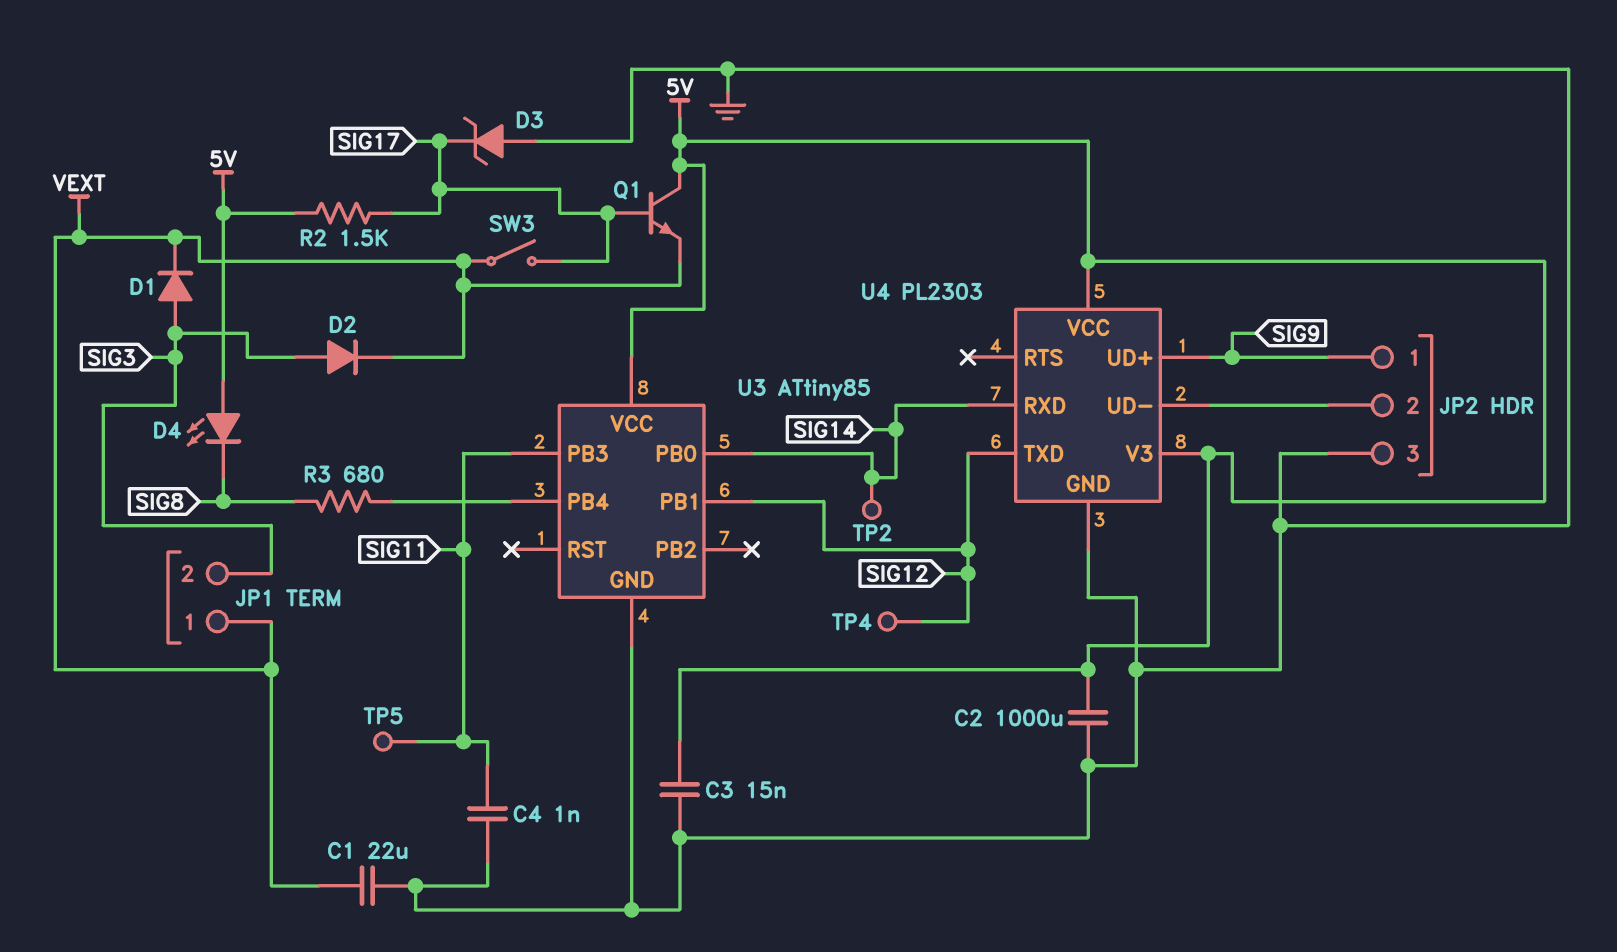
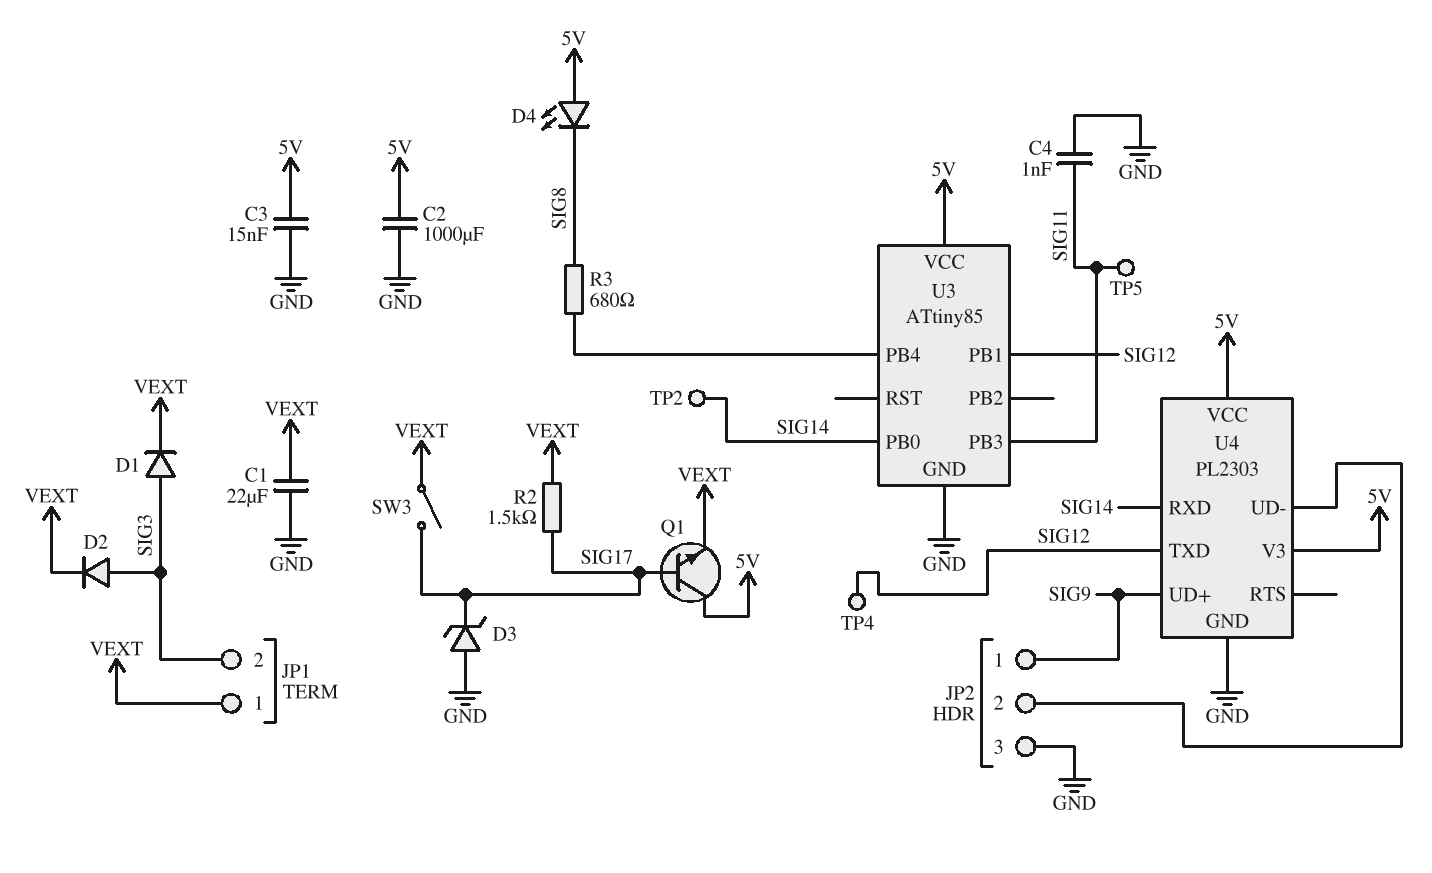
R2: 1.5k (5V, SIG17) -> 1.5k (SIG17, VEXT)

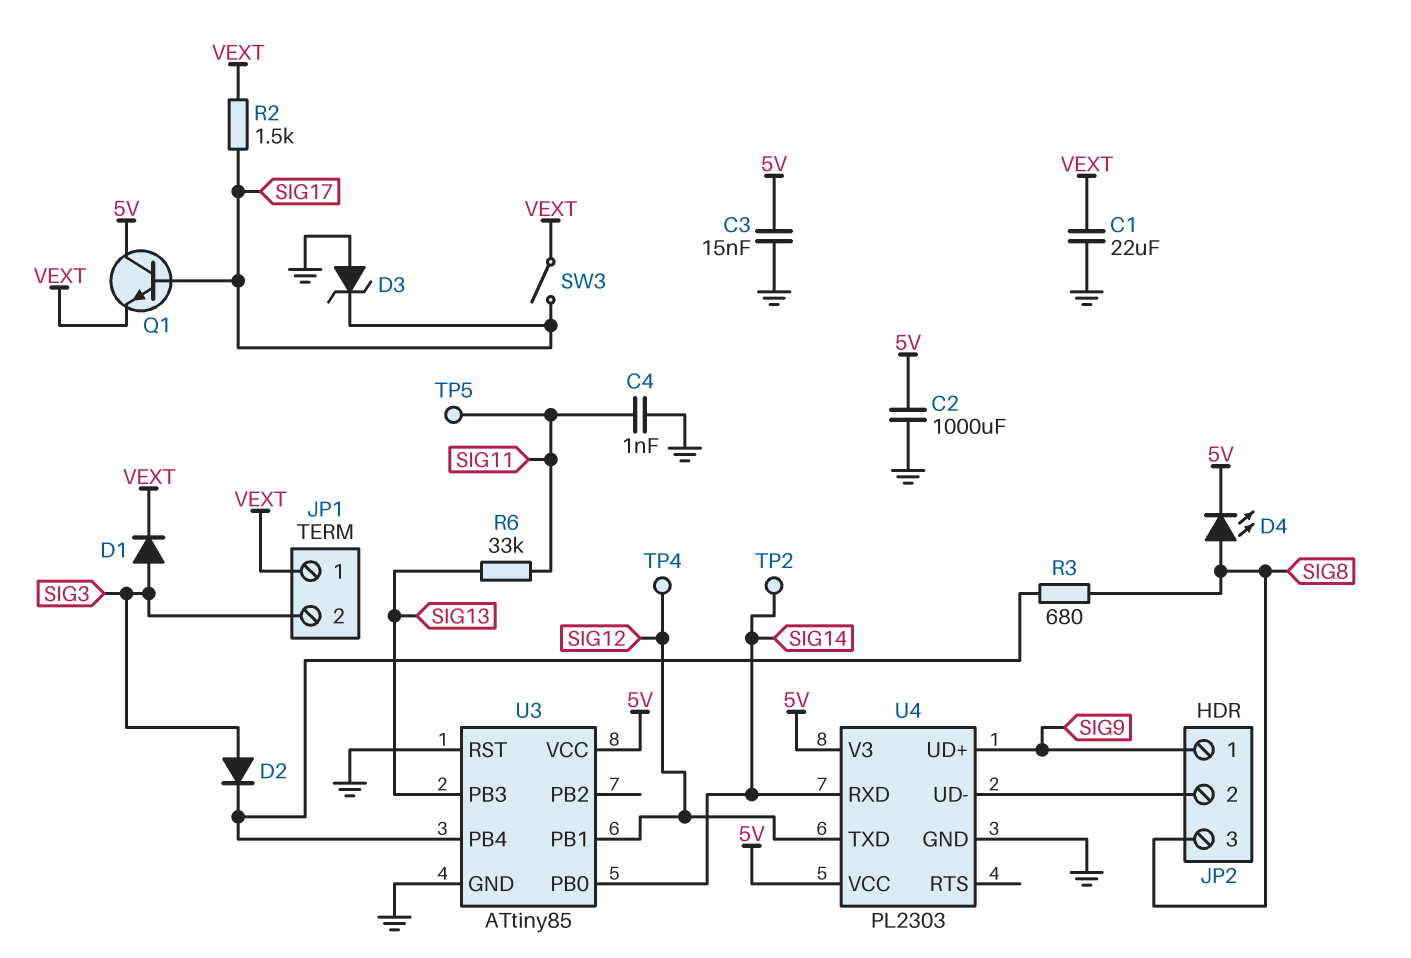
D2: diode (A SIG3, K VEXT) -> diode (A SIG3, K U3/PB4)
D4: LED (A 5V, K SIG8) -> LED (A SIG8, K 5V)
JP2 pin 3: GND -> SIG8
R6: none -> 33k (SIG11, SIG13)
U3 pin PB3: SIG11 -> SIG13
U3 pin RST: none -> GND

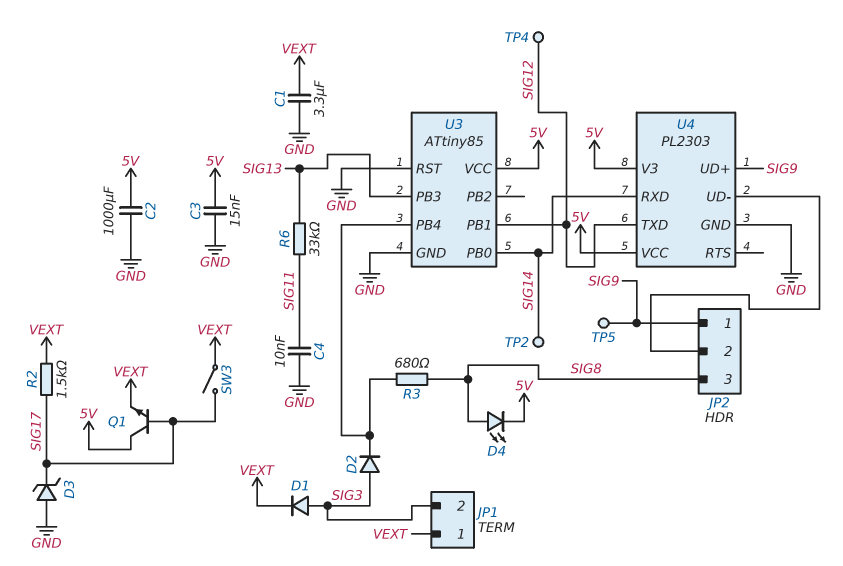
C1: 22uF (GND, VEXT) -> 3.3uF (GND, VEXT)
C4: 1nF (GND, SIG11) -> 10nF (GND, SIG11)
TP5: test point (SIG11) -> test point (SIG9)

